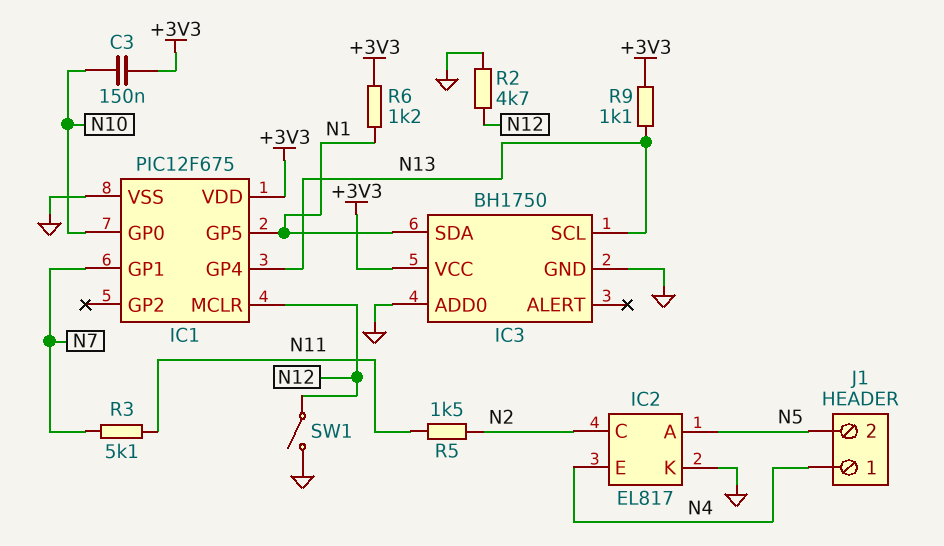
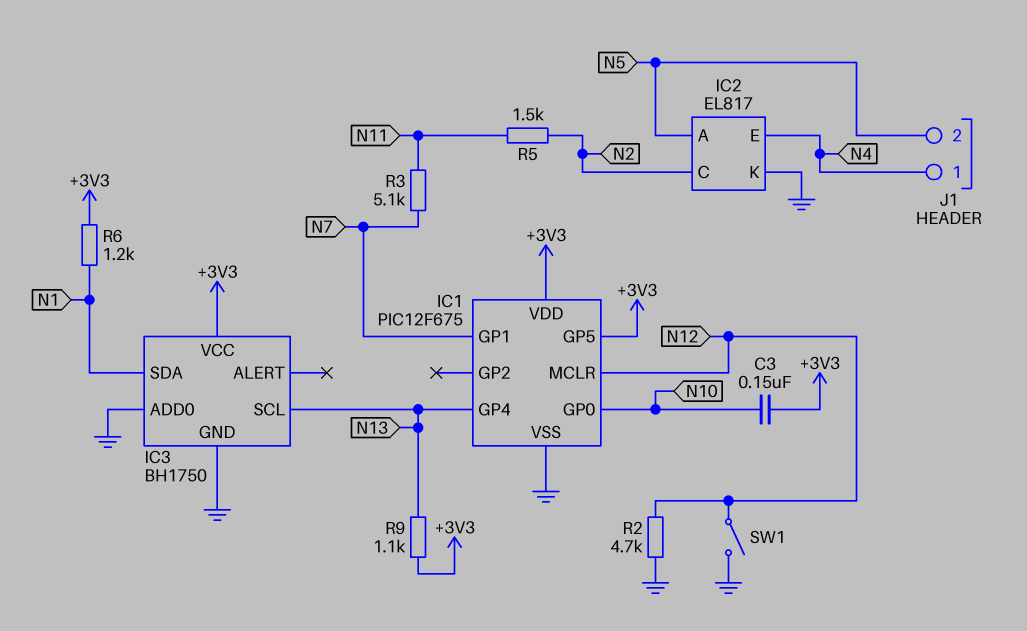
IC1 pin GP5: N1 -> +3V3

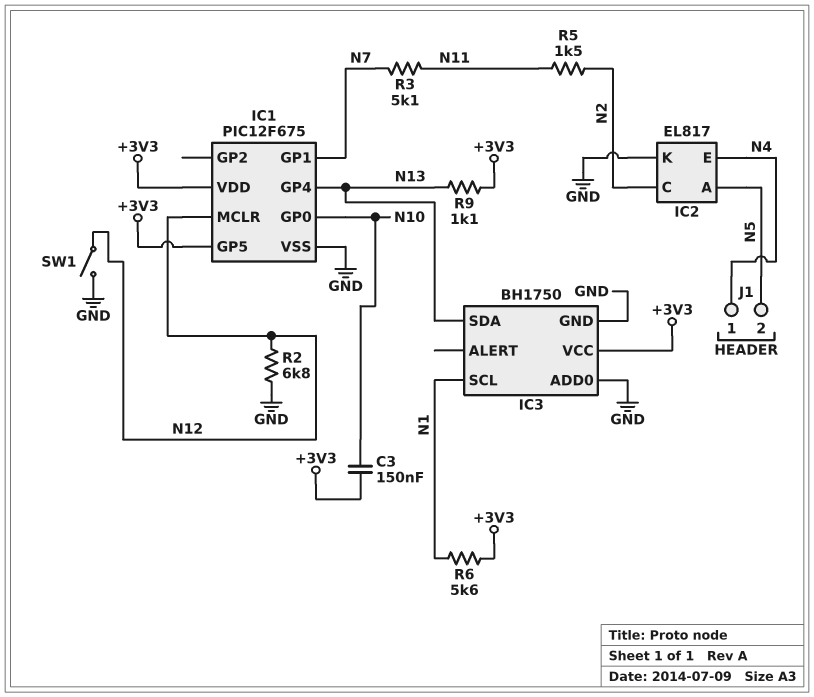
IC3 pin SCL: N13 -> N1
IC3 pin SDA: N1 -> N13
R2: 4.7k (GND, N12) -> 6.8k (GND, N12)
R6: 1.2k (+3V3, N1) -> 5.6k (+3V3, N1)

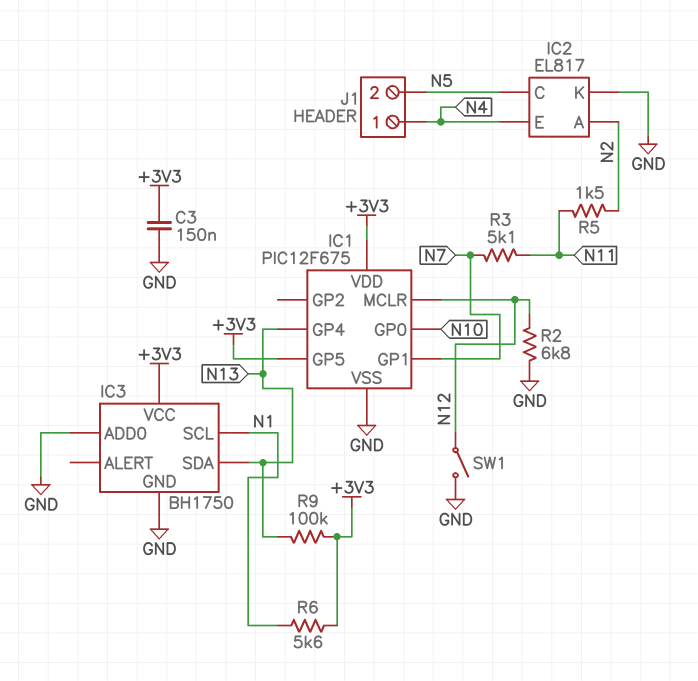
C3: 150nF (+3V3, N10) -> 150nF (+3V3, GND)
IC2 pin A: N5 -> N2
IC2 pin C: N2 -> N5
R9: 1.1k (+3V3, N13) -> 100k (+3V3, N13)

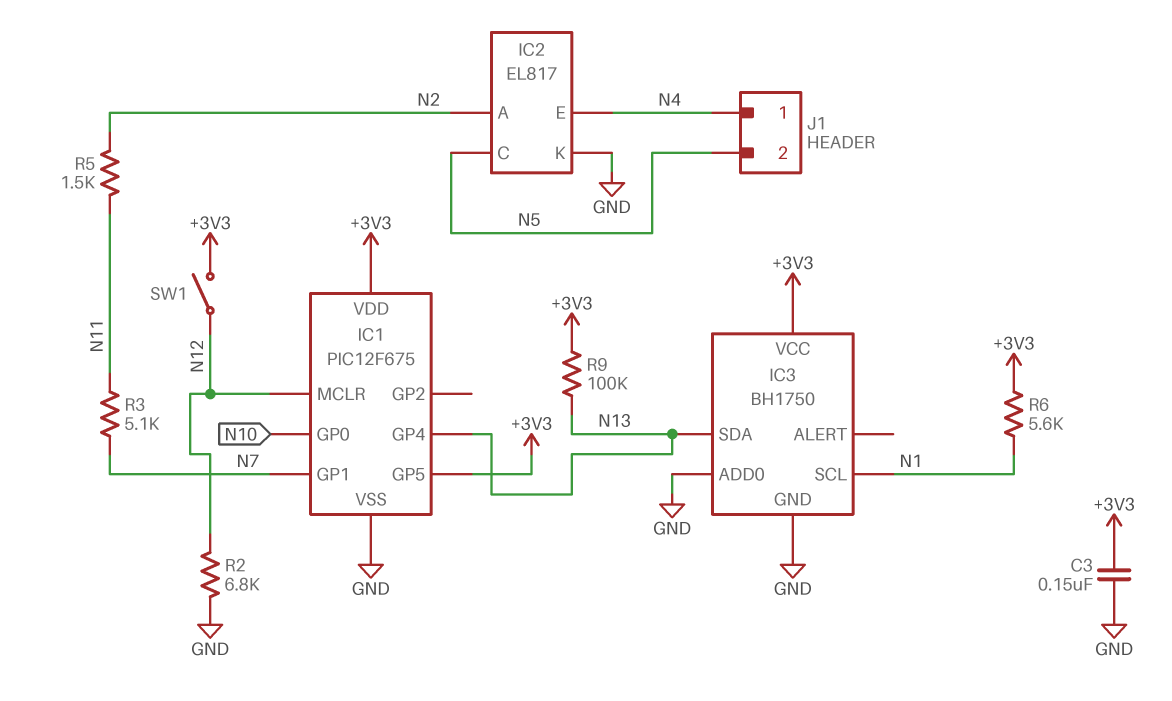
SW1: switch (GND, N12) -> switch (+3V3, N12)

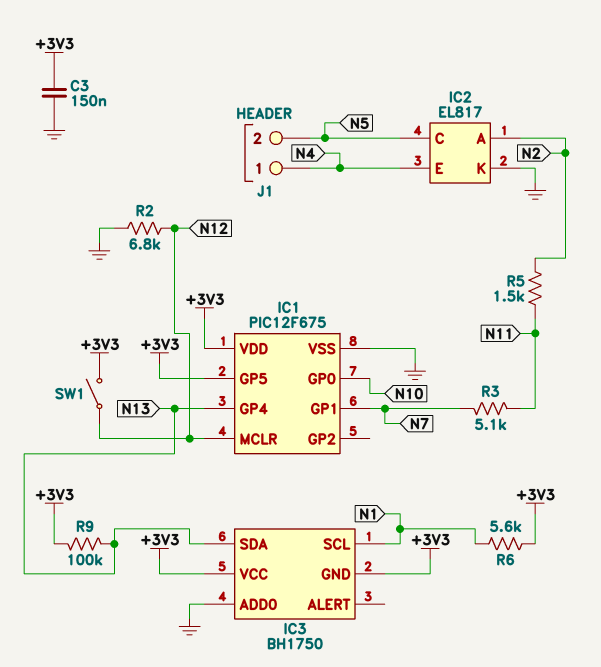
IC3 pin GND: GND -> +3V3

